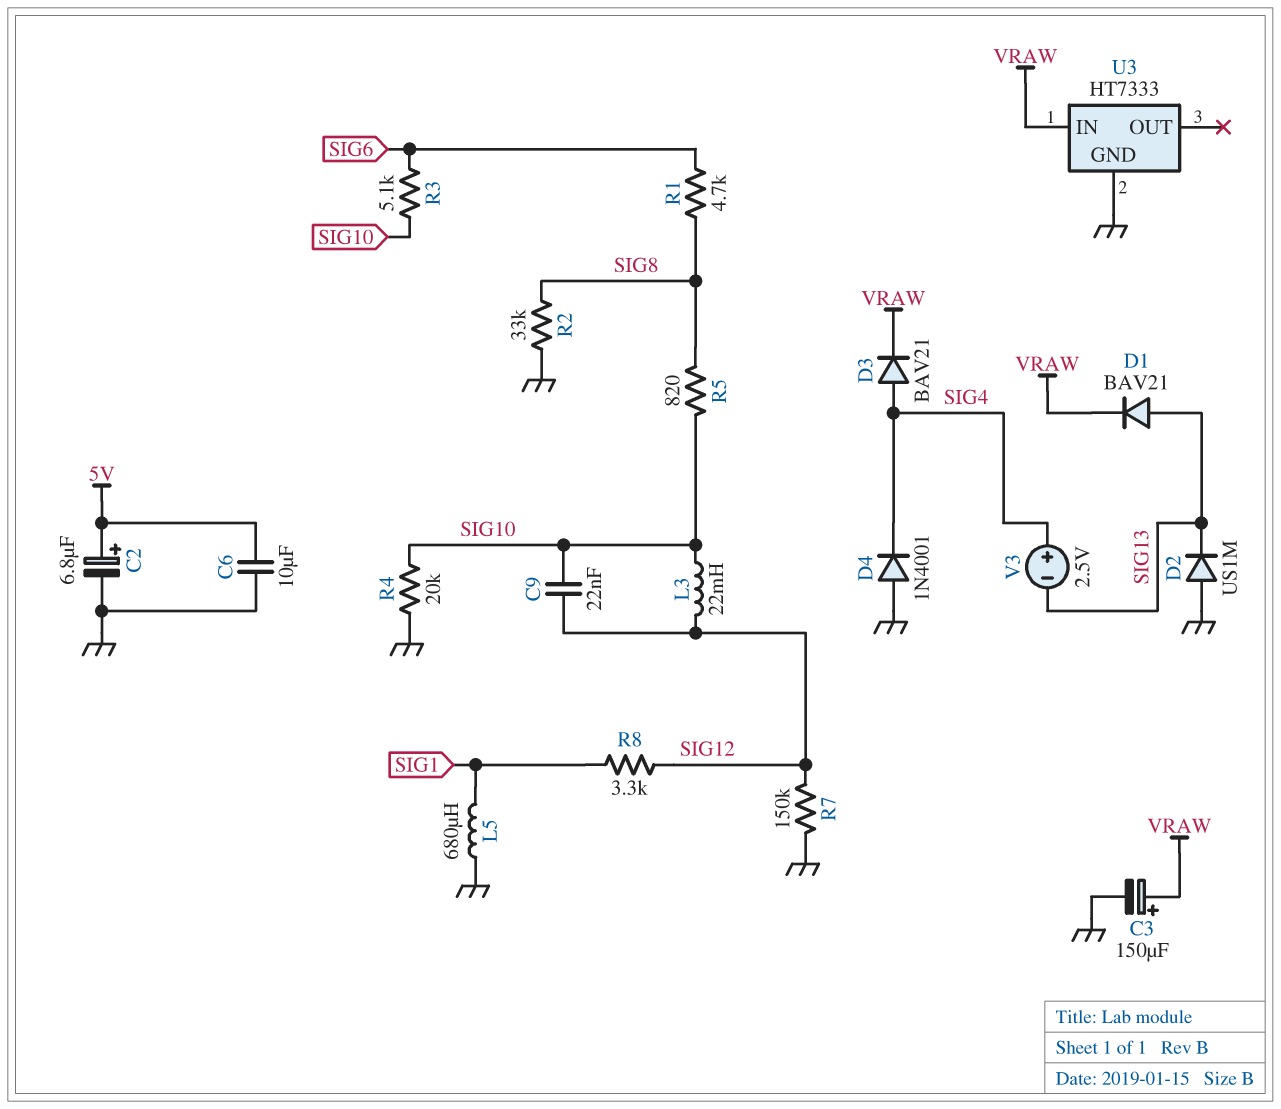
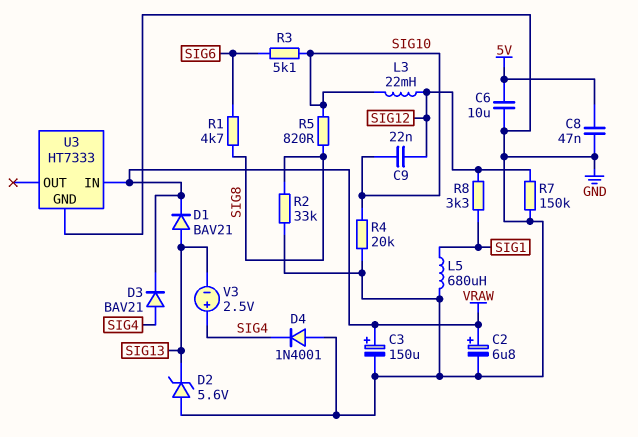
C2: 6.8uF (plus 5V, minus GND) -> 6.8uF (plus VRAW, minus GND)
C8: none -> 47nF (5V, GND)
D2: diode US1M (A GND, K SIG13) -> zener 5.6V (A GND, K SIG13)

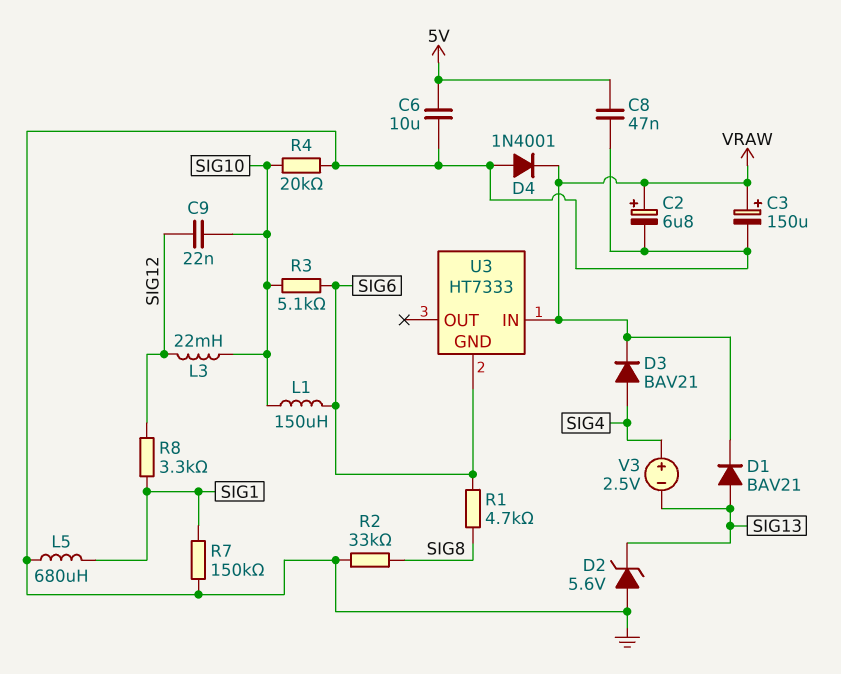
D4: diode 1N4001 (A GND, K SIG4) -> diode 1N4001 (A GND, K VRAW)
L1: none -> 150uH (SIG6, SIG10)
R5: 820 (SIG8, SIG10) -> none
R7: 150k (GND, SIG12) -> 150k (GND, SIG1)
U3 pin GND: GND -> SIG6

